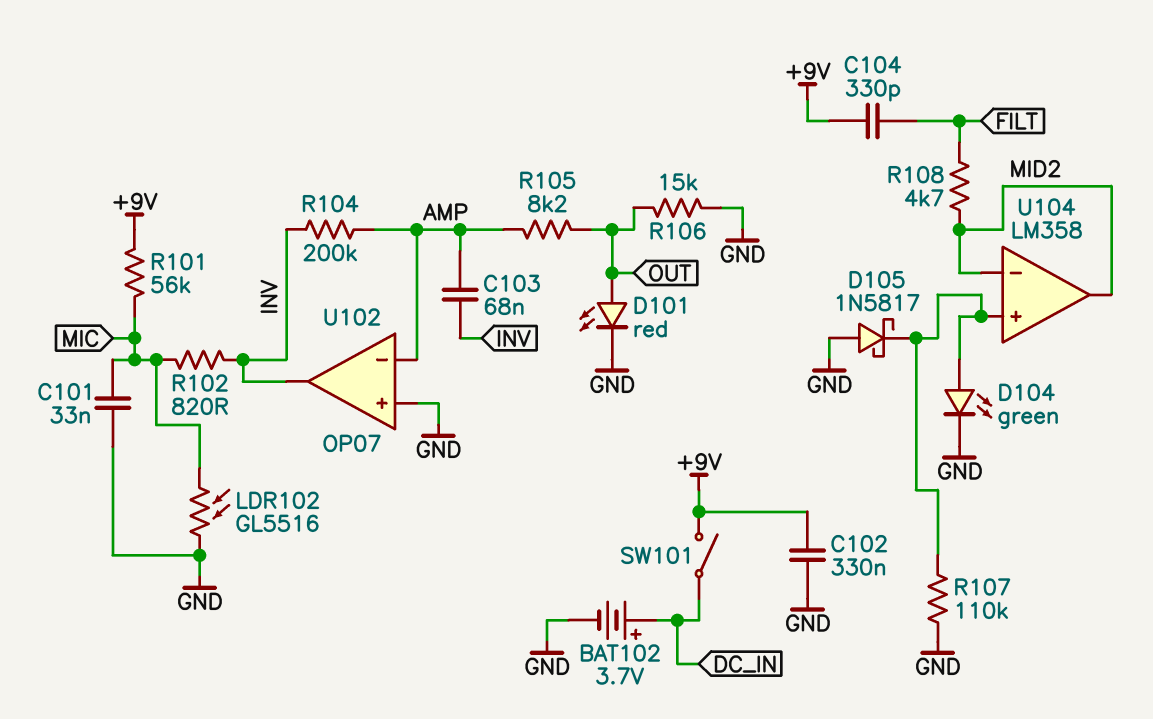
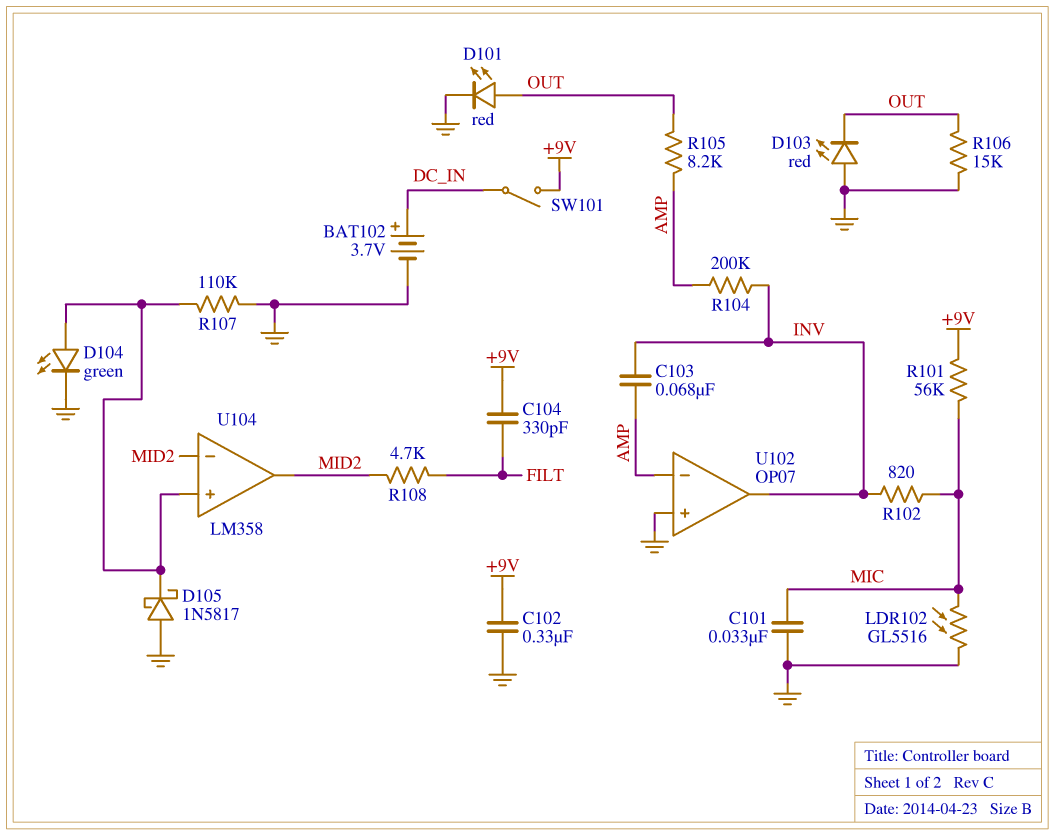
D103: none -> LED red (A GND, K OUT)

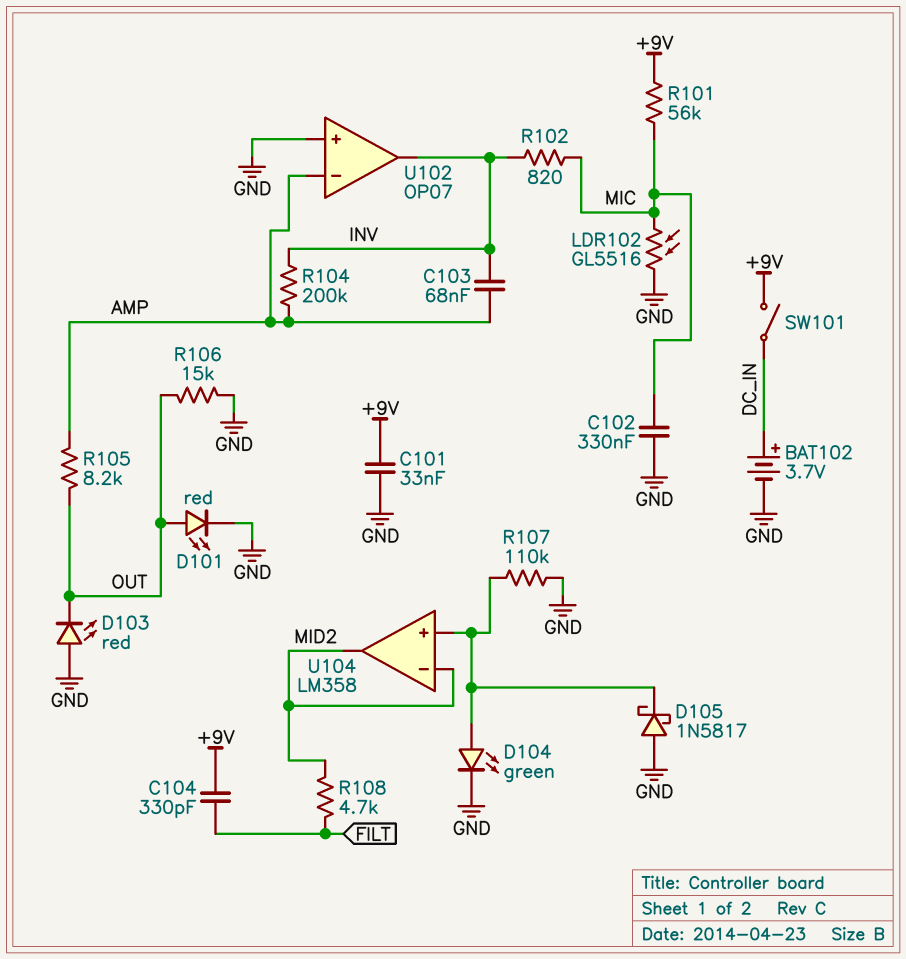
C101: 33nF (GND, MIC) -> 33nF (+9V, GND)
C102: 330nF (+9V, GND) -> 330nF (GND, MIC)

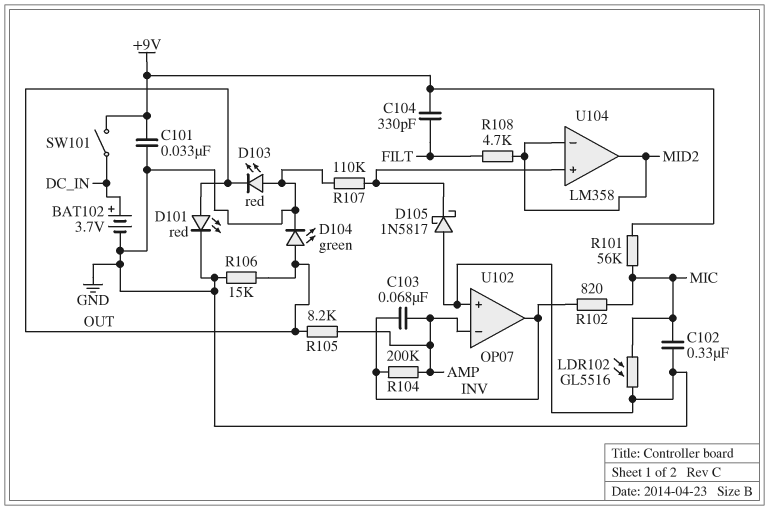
D104: LED green (A U104/in+, K GND) -> LED green (A OUT, K GND)

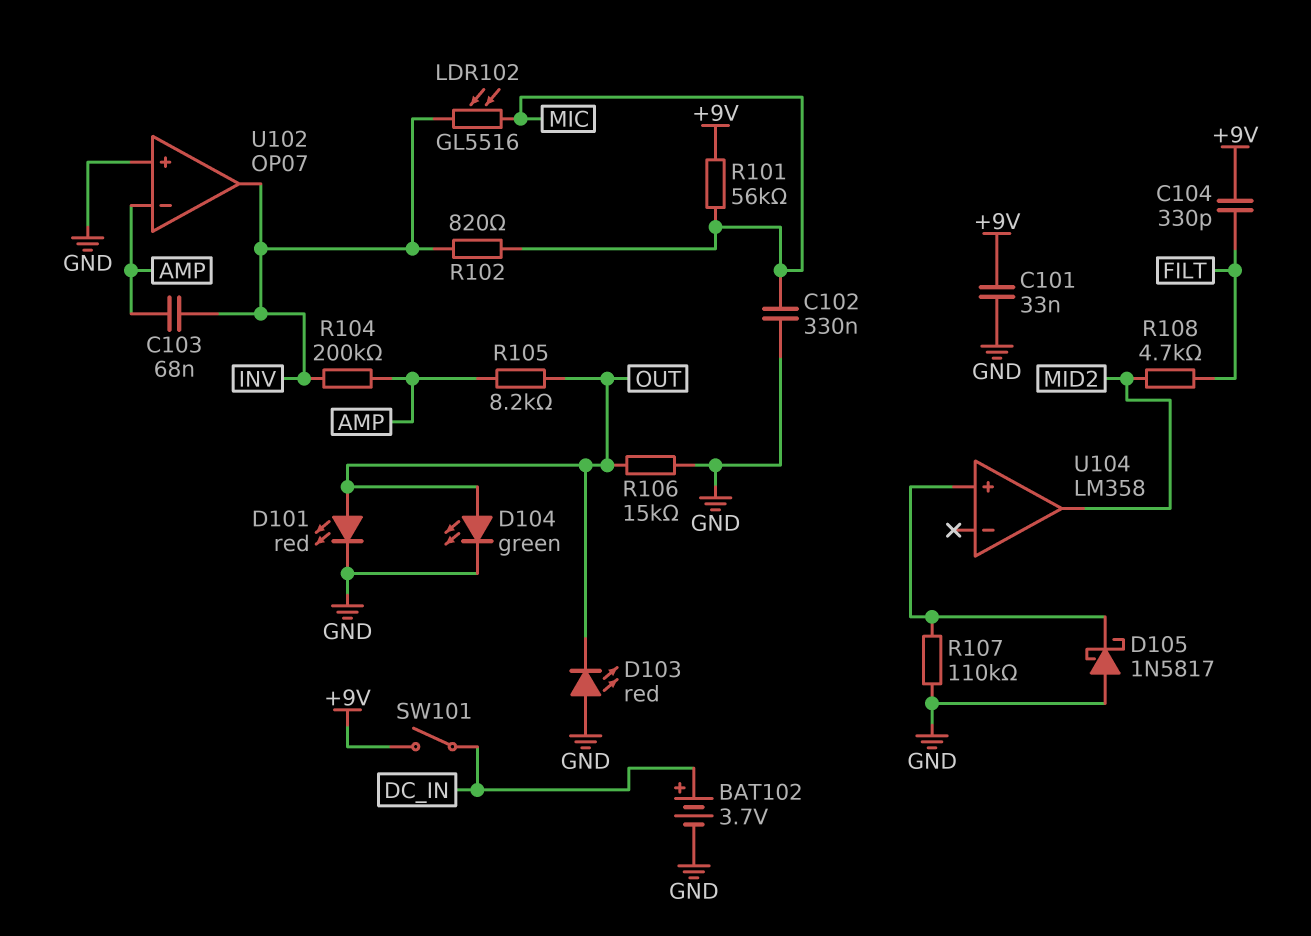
LDR102: GL5516 (GND, MIC) -> GL5516 (INV, MIC)
U104 pin in-: MID2 -> none

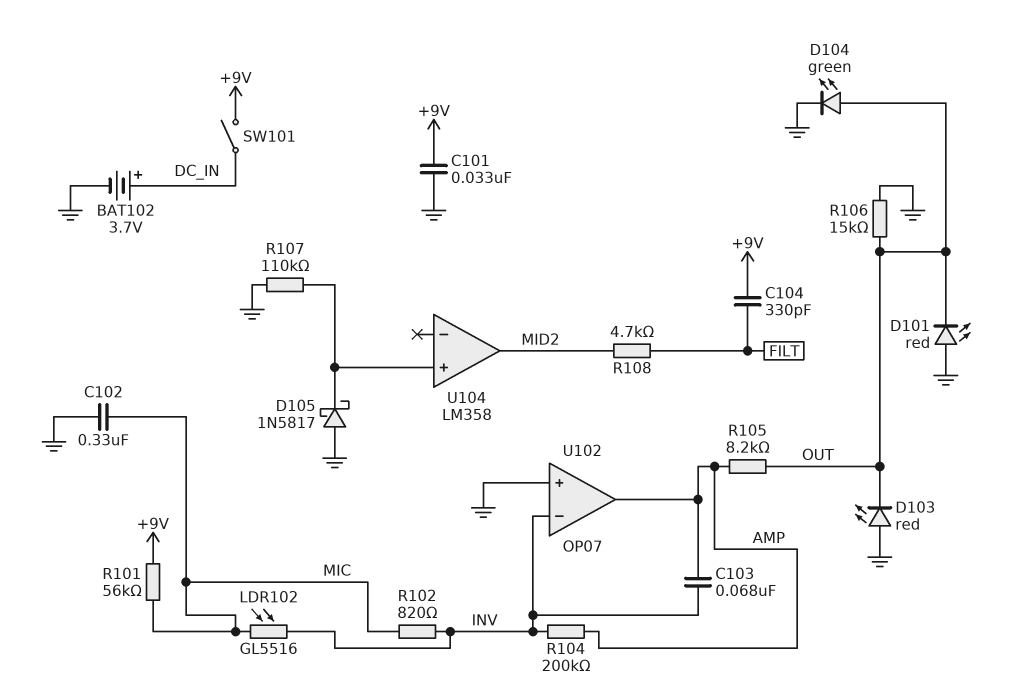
D101: LED red (A OUT, K GND) -> LED red (A GND, K OUT)
U102 pin in-: AMP -> INV
U102 pin out: INV -> AMP

